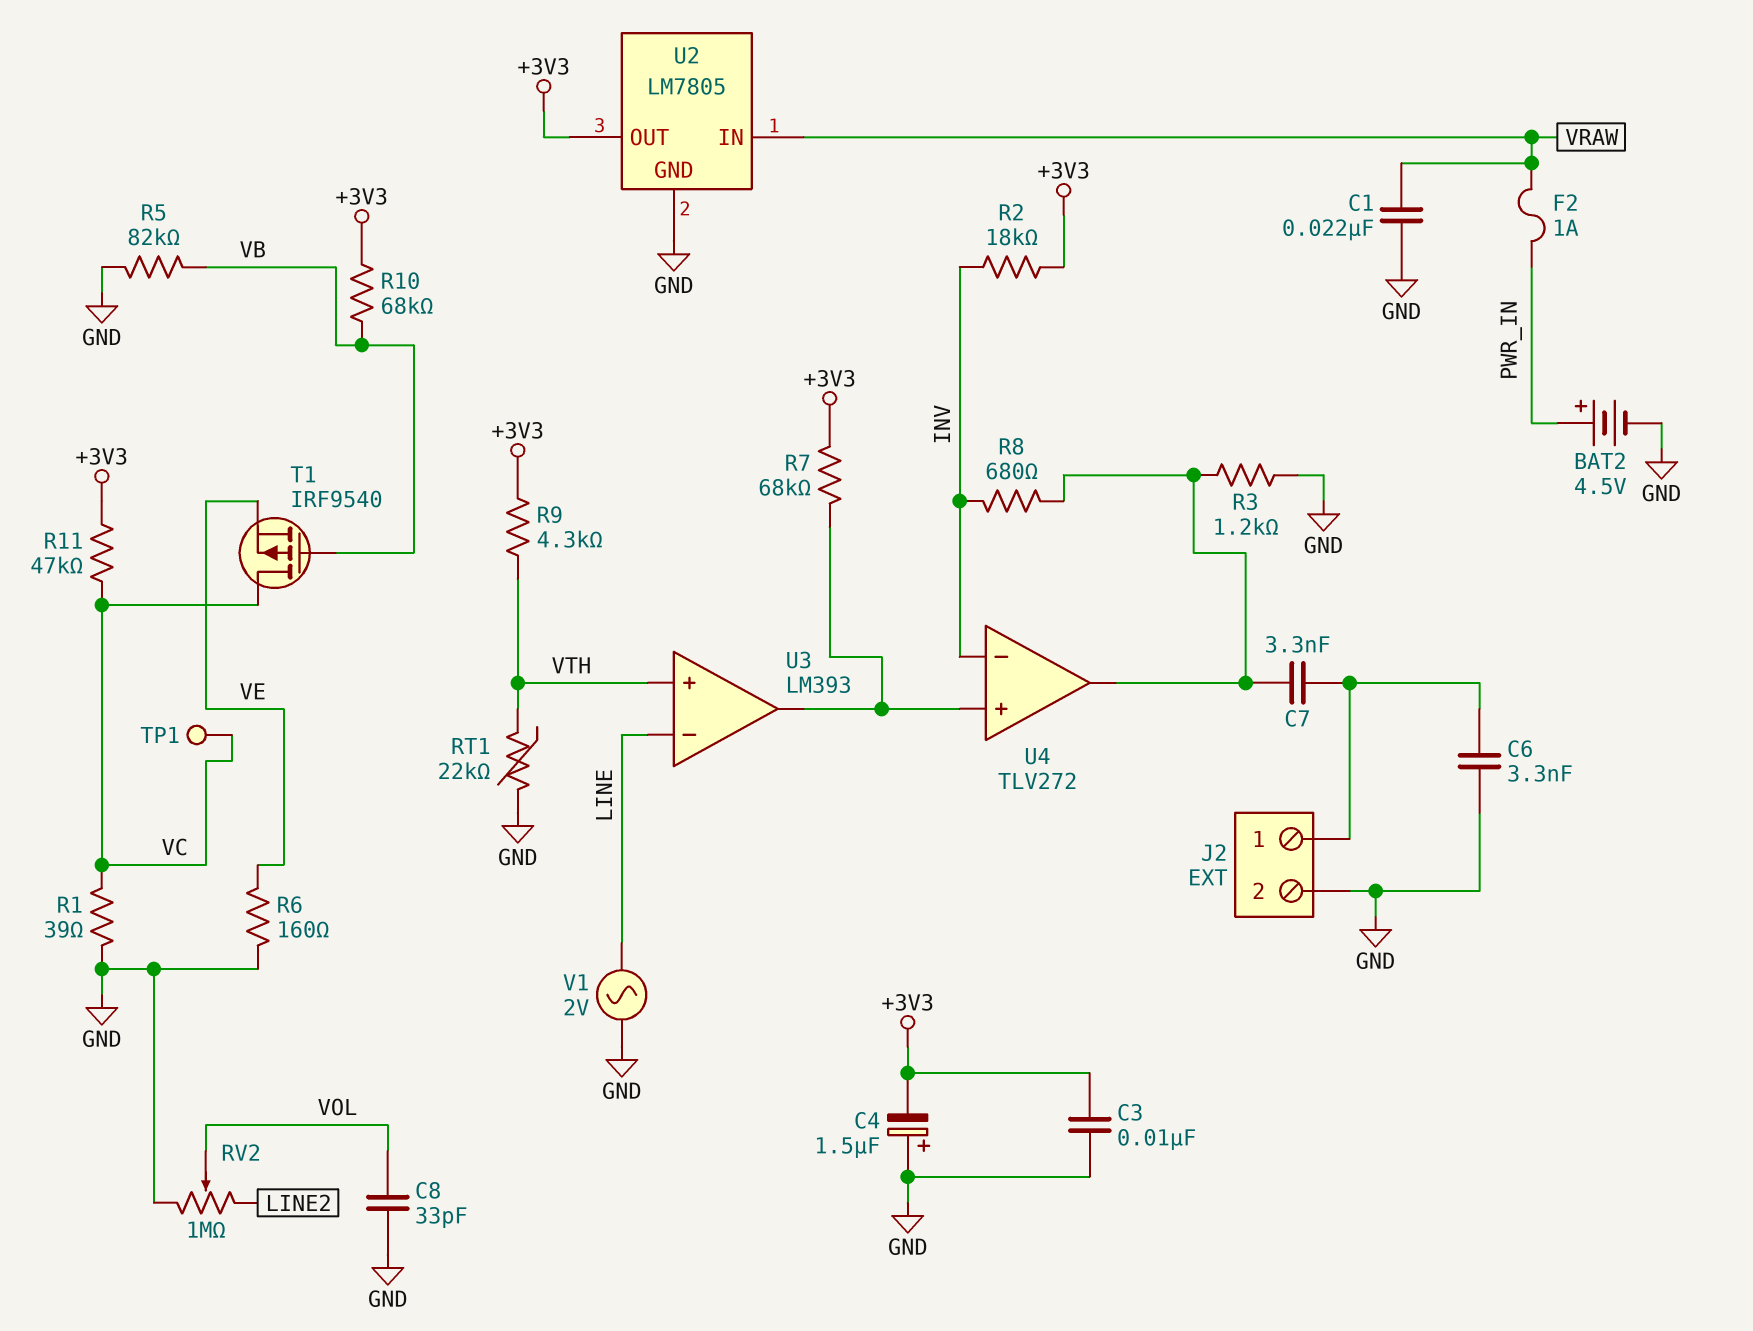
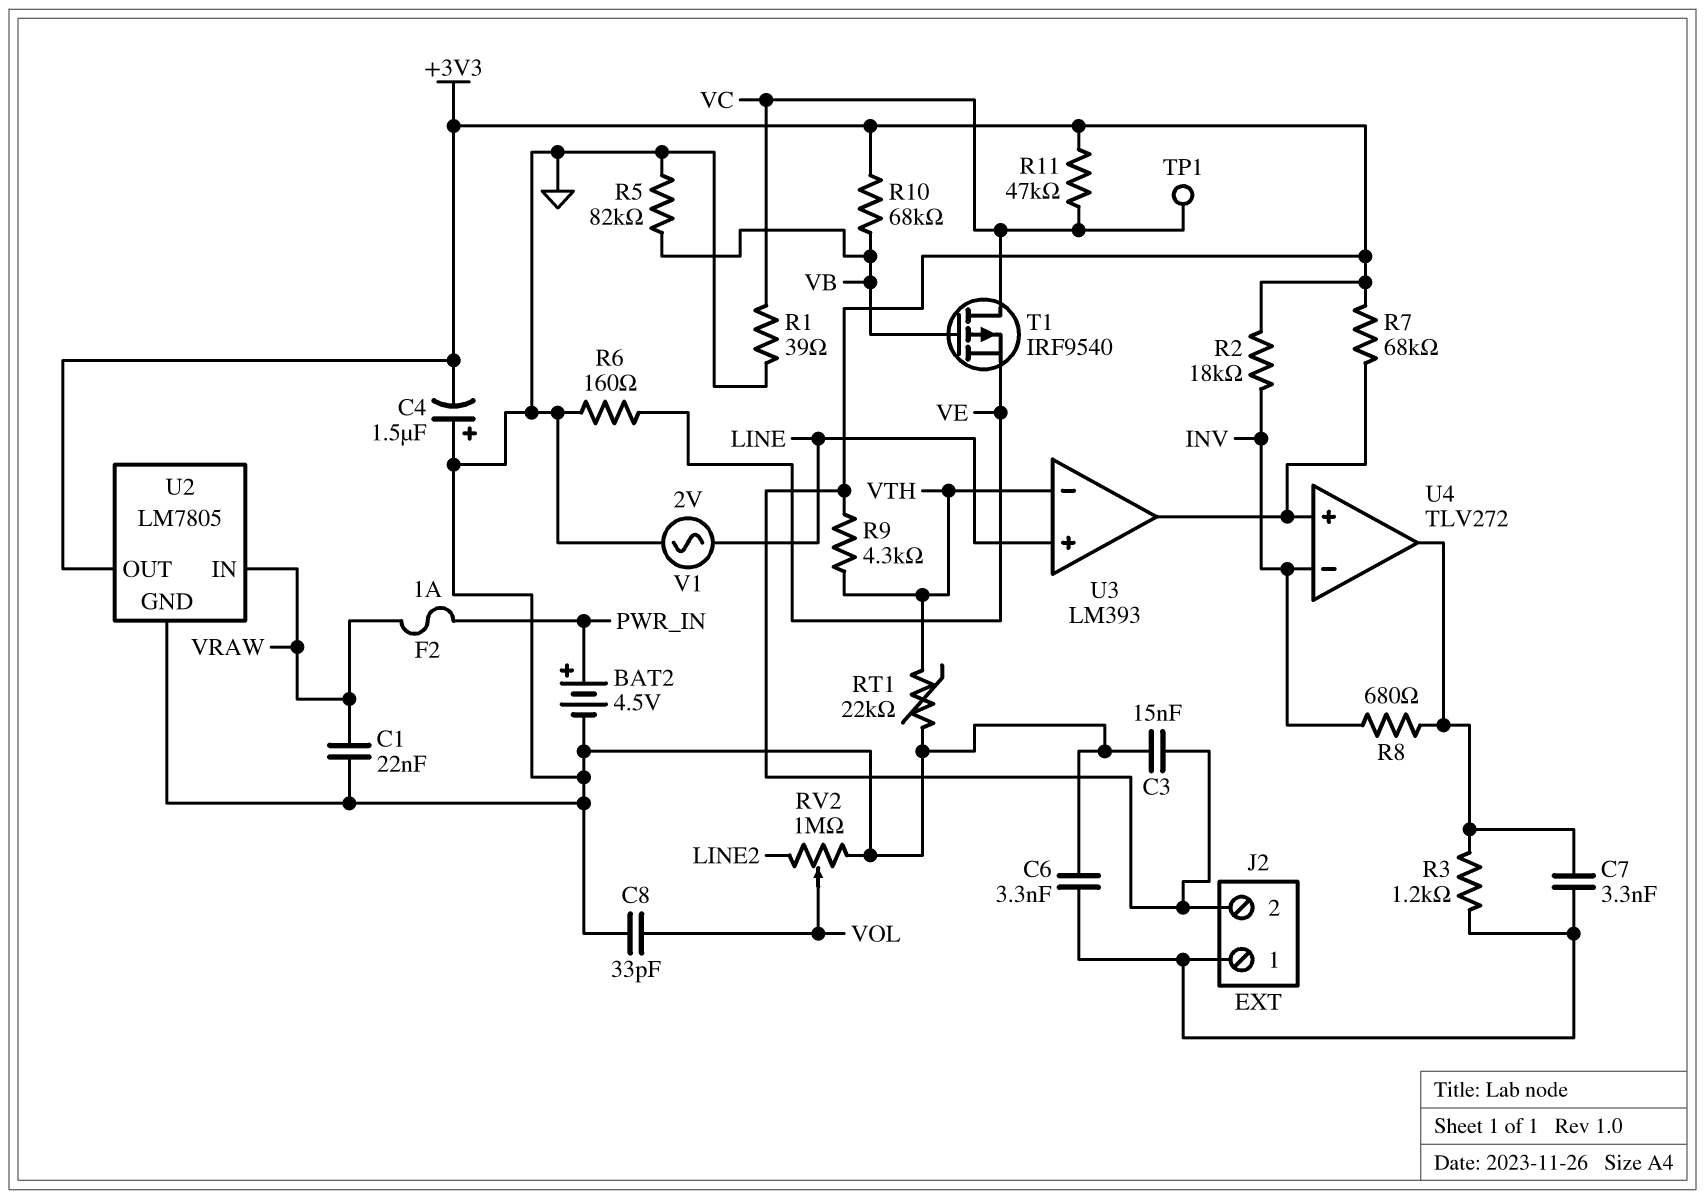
C3: 10nF (+3V3, GND) -> 15nF (+3V3, GND)
J2 pin 2: GND -> +3V3
R3: 1.2k (GND, U4/out) -> 1.2k (J2/1, U4/out)
U3 pin in+: VTH -> LINE
U3 pin in-: LINE -> VTH

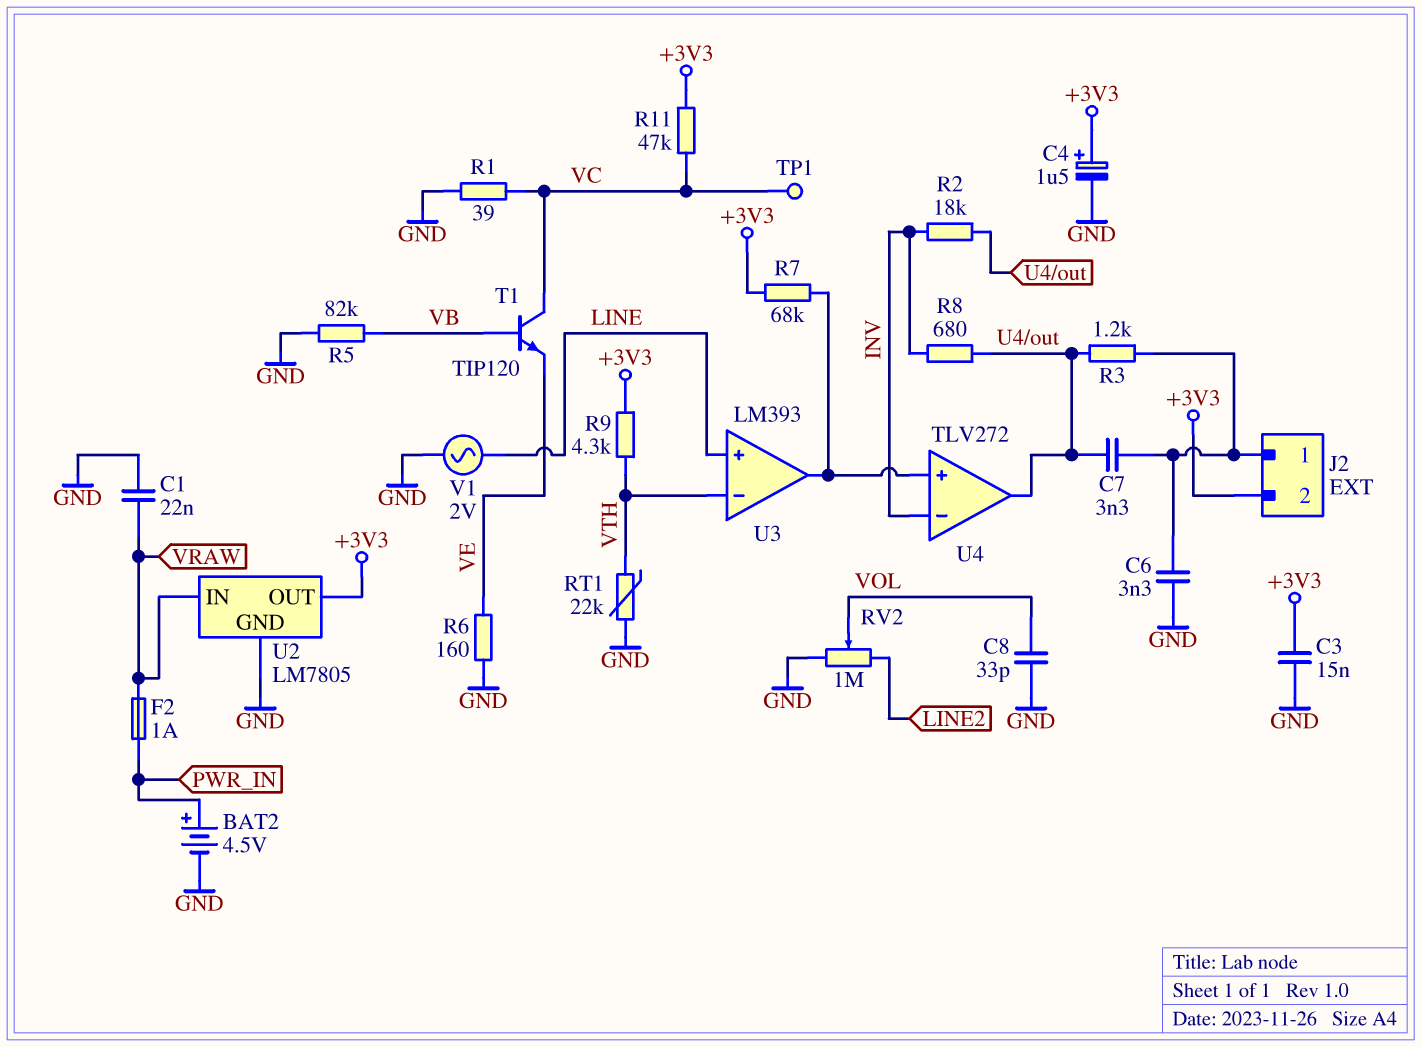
C4: 1.5uF (plus GND, minus +3V3) -> 1.5uF (plus +3V3, minus GND)
R2: 18k (+3V3, INV) -> 18k (INV, U4/out)
R10: 68k (+3V3, VB) -> none
T1: PMOS IRF9540 (G VB, D VC, S VE) -> NPN TIP120 (B VB, C VC, E VE)

